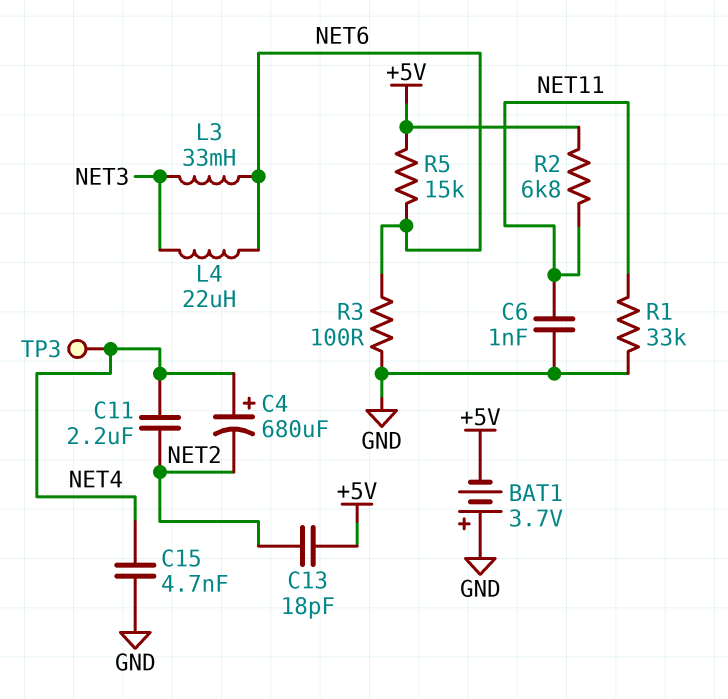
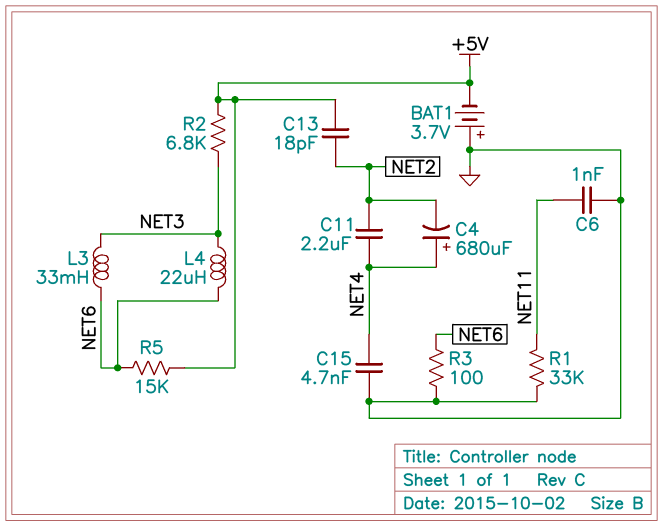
R2: 6.8k (+5V, NET11) -> 6.8k (+5V, NET3)
TP3: test point (NET4) -> none

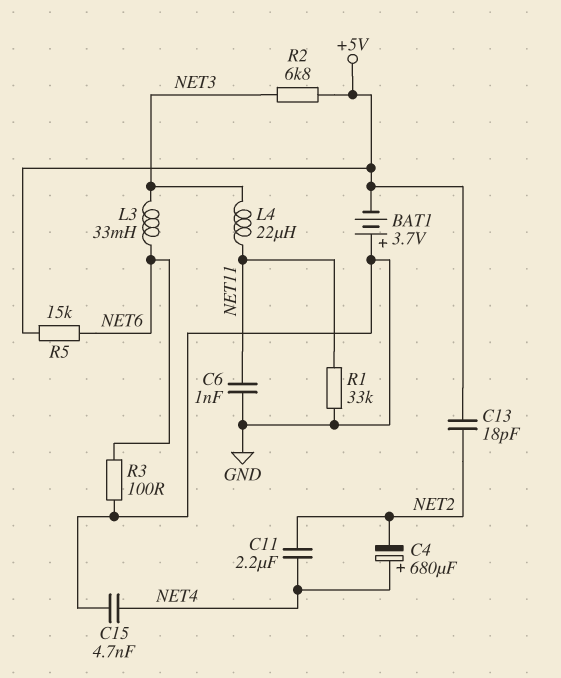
L4: 22uH (NET3, NET6) -> 22uH (NET3, NET11)

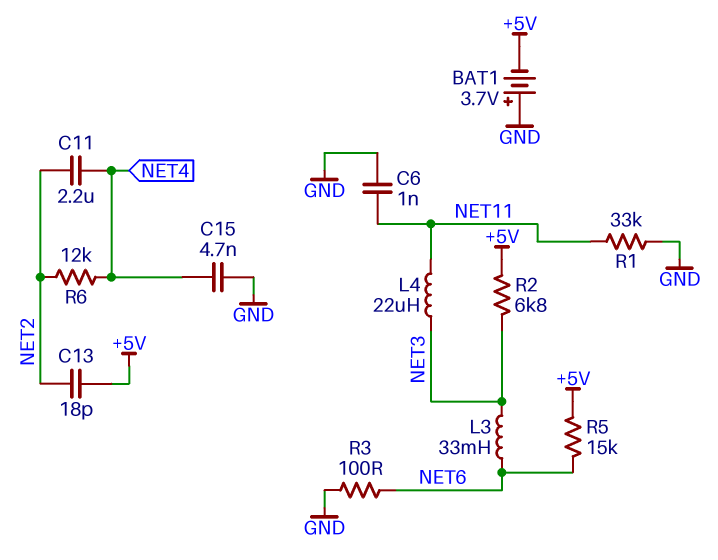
C4: 680uF (plus NET4, minus NET2) -> none
R6: none -> 12k (NET2, NET4)

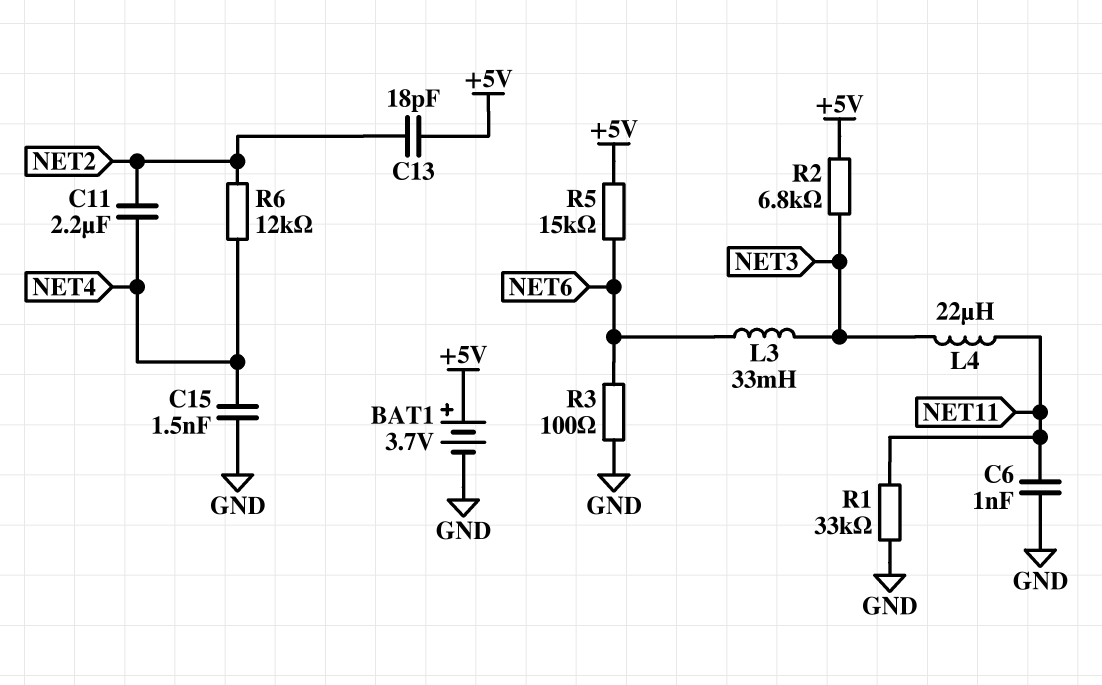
BAT1: 3.7V (plus GND, minus +5V) -> 3.7V (plus +5V, minus GND)
C15: 4.7nF (GND, NET4) -> 1.5nF (GND, NET4)

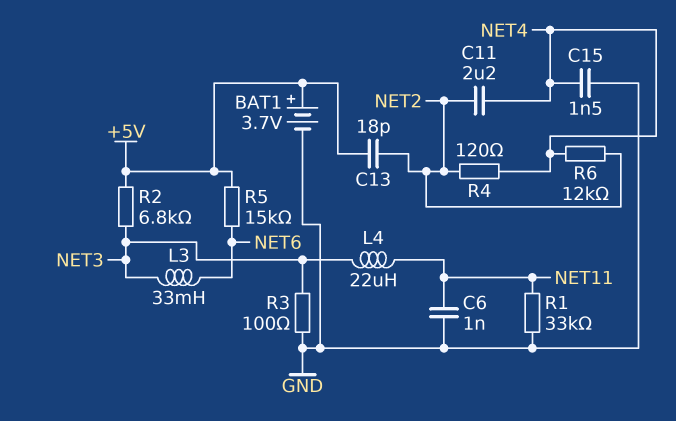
R3: 100 (GND, NET6) -> 100 (GND, NET3)
R4: none -> 120 (NET2, NET4)

